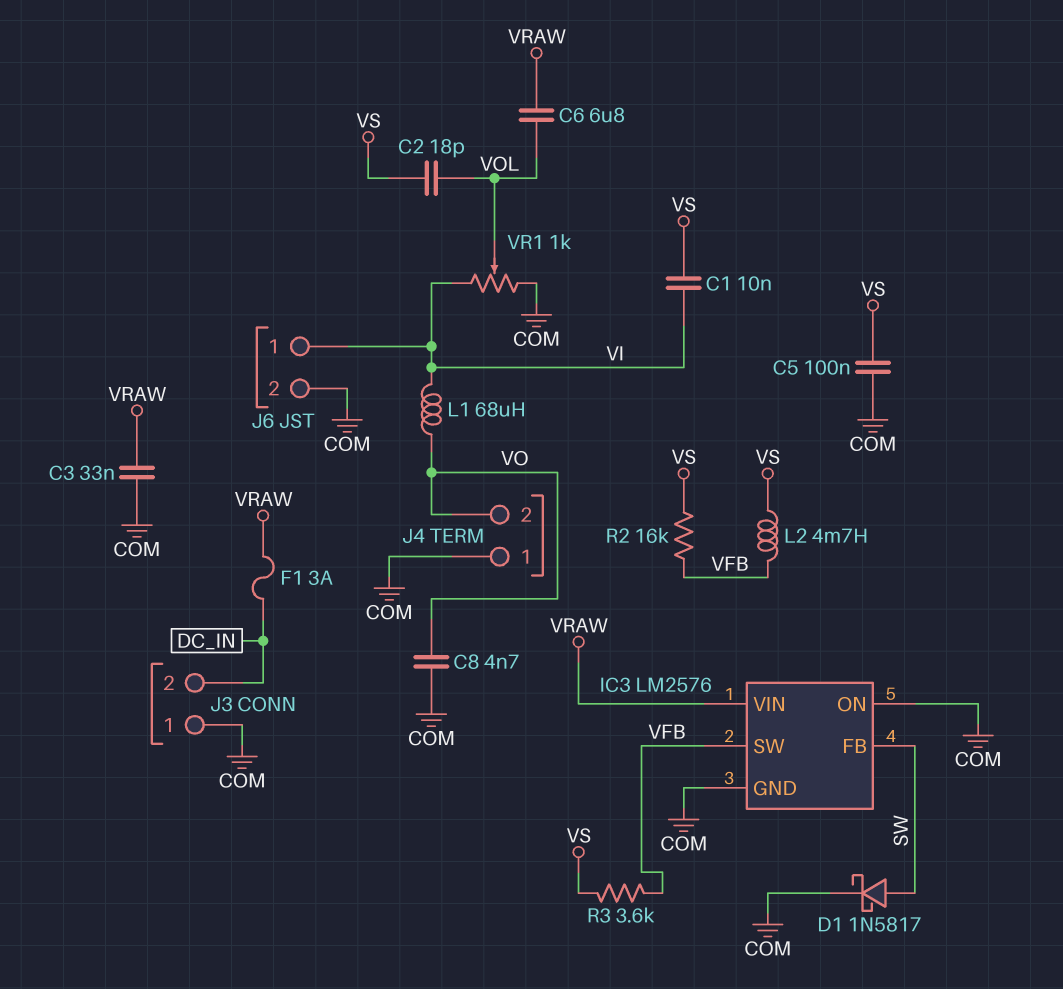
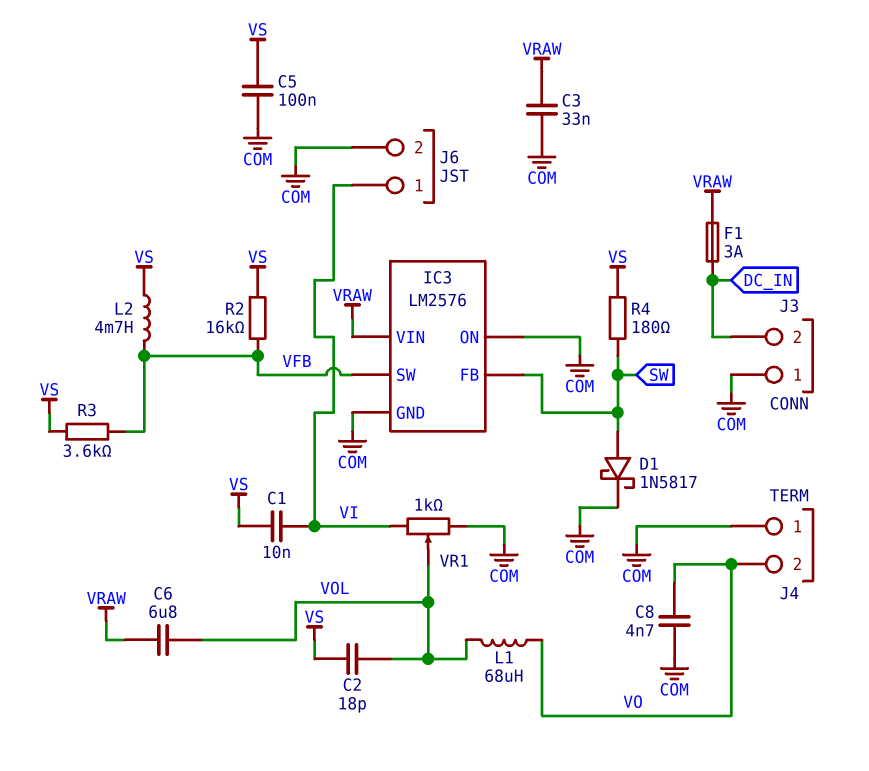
L1: 68uH (VI, VO) -> 68uH (VO, VOL)
R4: none -> 180 (SW, VS)

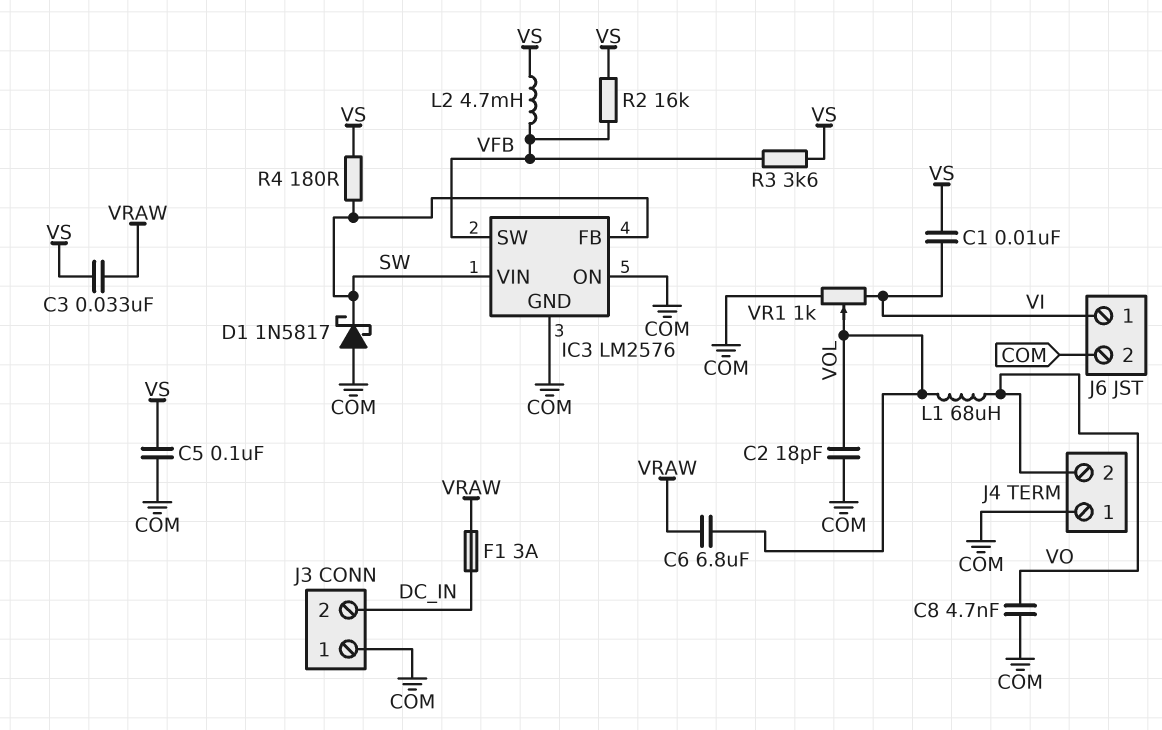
C2: 18pF (VOL, VS) -> 18pF (COM, VOL)
C3: 33nF (COM, VRAW) -> 33nF (VRAW, VS)
D1: schottky 1N5817 (A SW, K COM) -> schottky 1N5817 (A COM, K SW)
IC3 pin VIN: VRAW -> SW

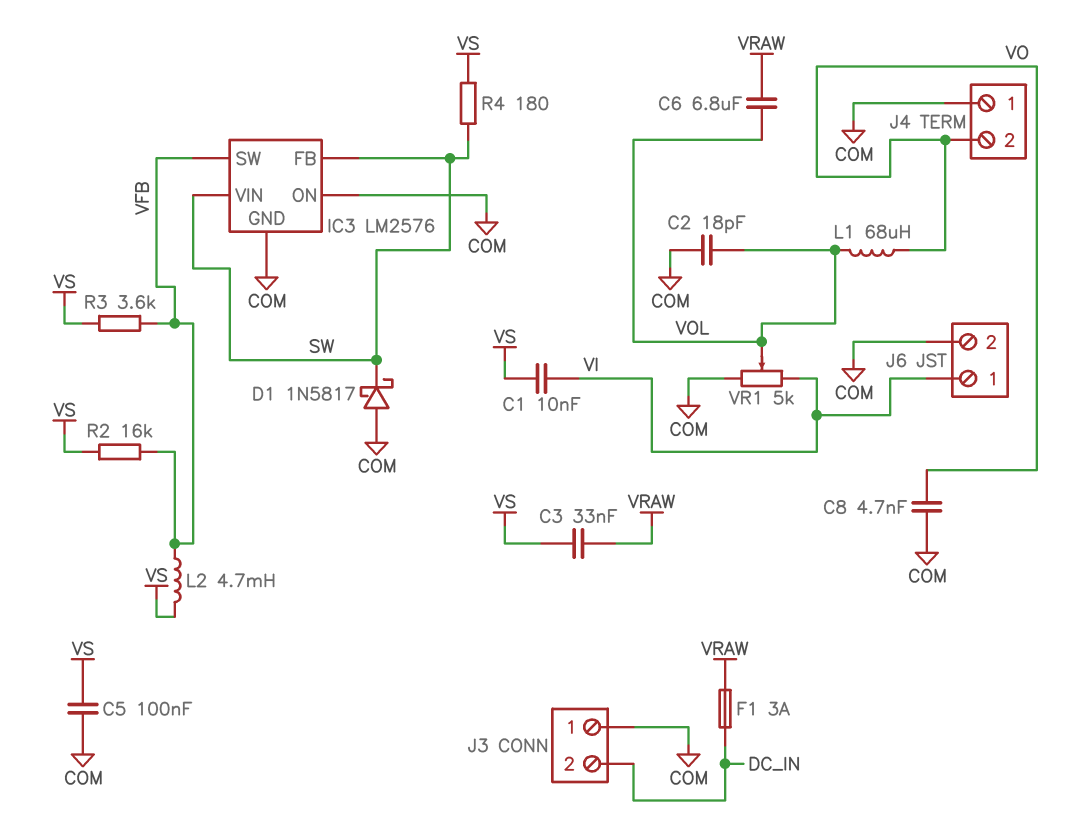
VR1: 1k (COM, VI, wiper VOL) -> 5k (COM, VI, wiper VOL)

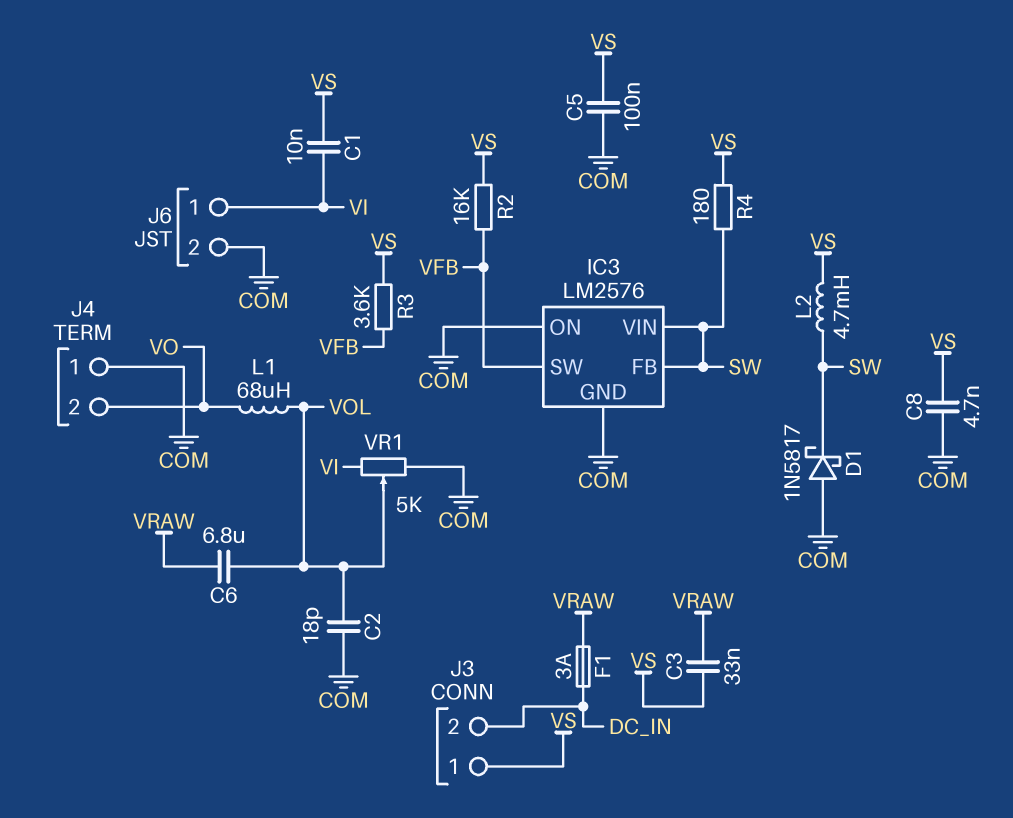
C8: 4.7nF (COM, VO) -> 4.7nF (COM, VS)
J3 pin 1: COM -> VS
L2: 4.7mH (VFB, VS) -> 4.7mH (SW, VS)

